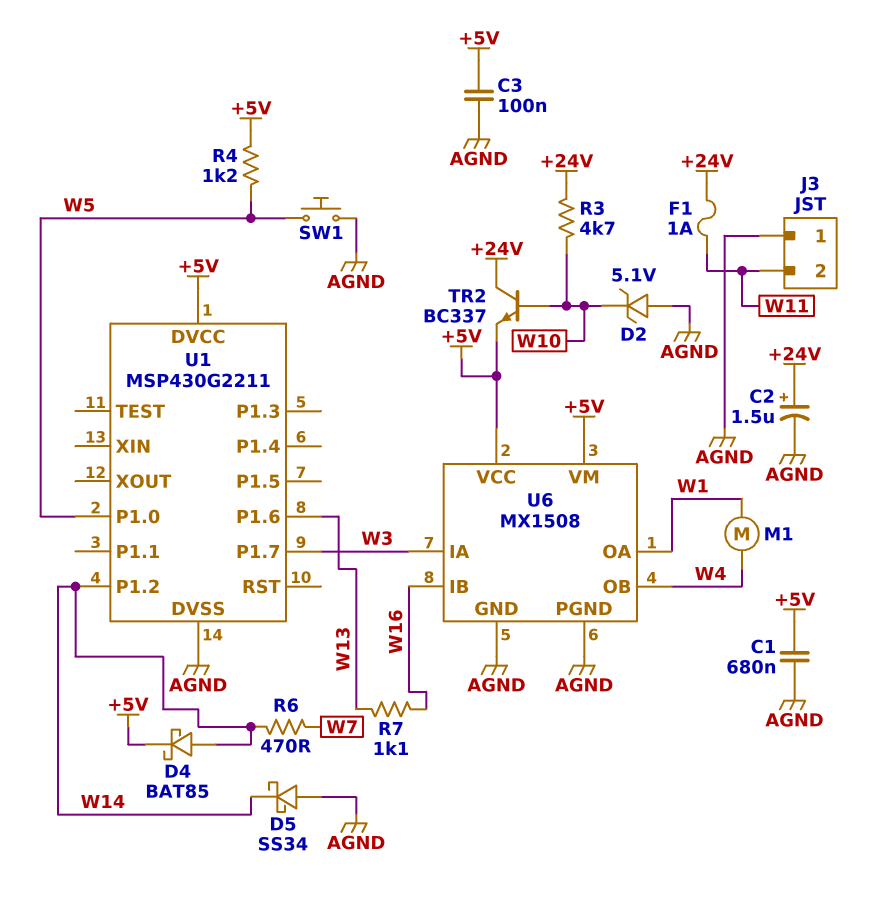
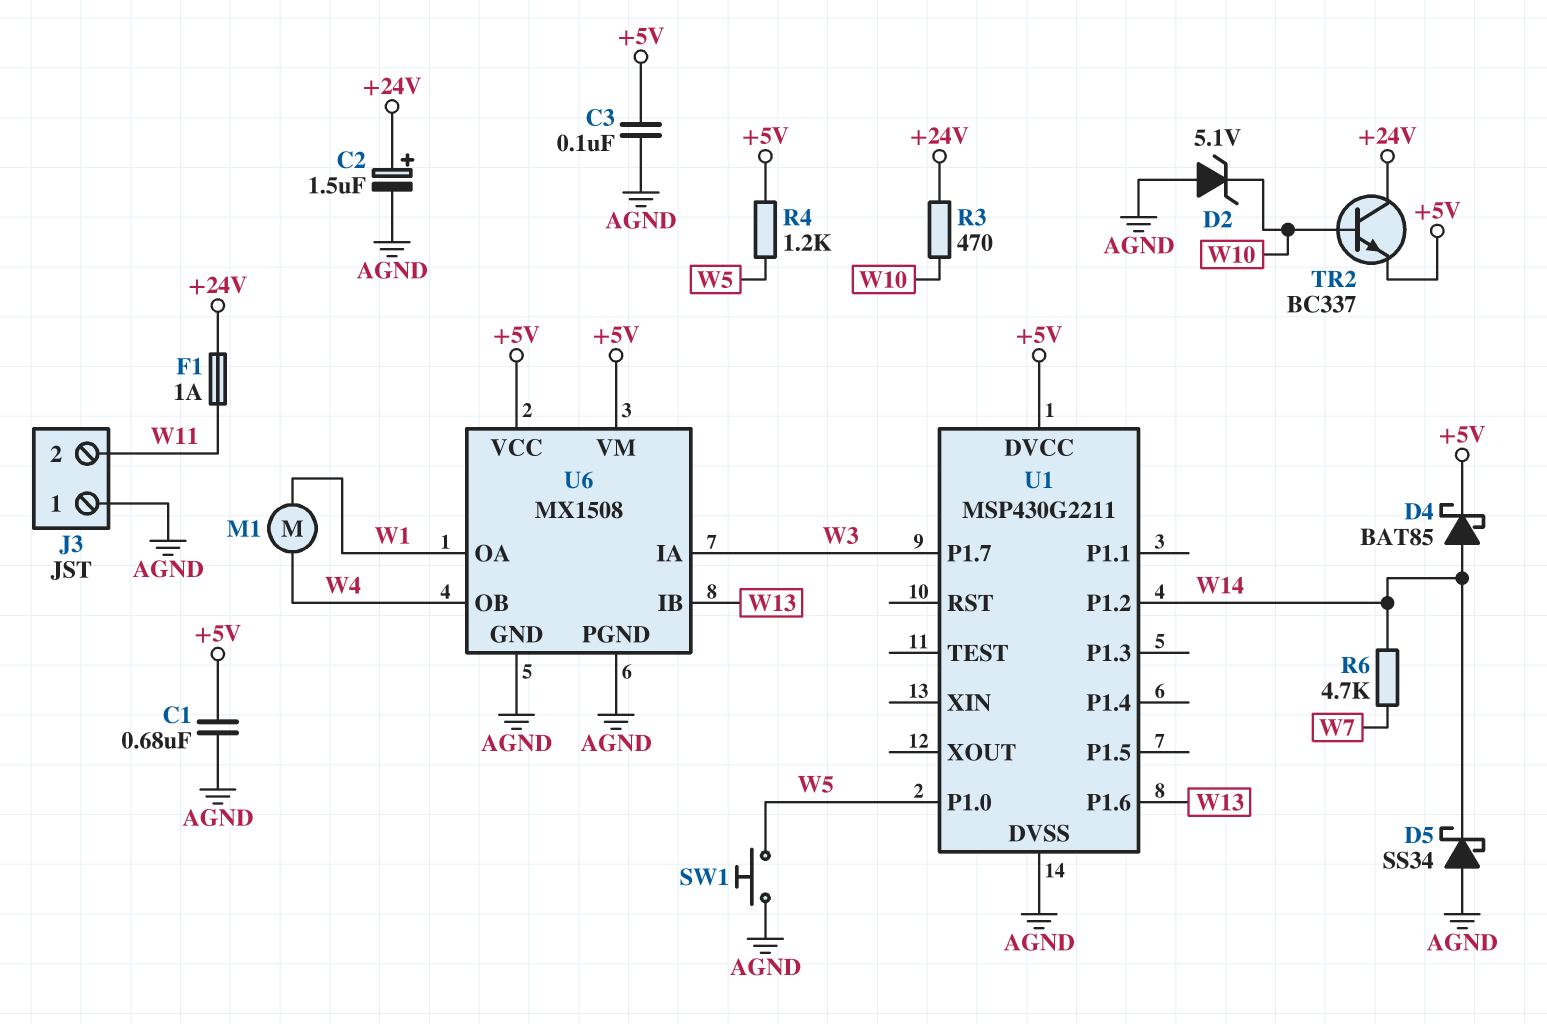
R3: 4.7k (+24V, W10) -> 470 (+24V, W10)
R6: 470 (W7, W14) -> 4.7k (W7, W14)
R7: 1.1k (W13, W16) -> none
U6 pin IB: W16 -> W13

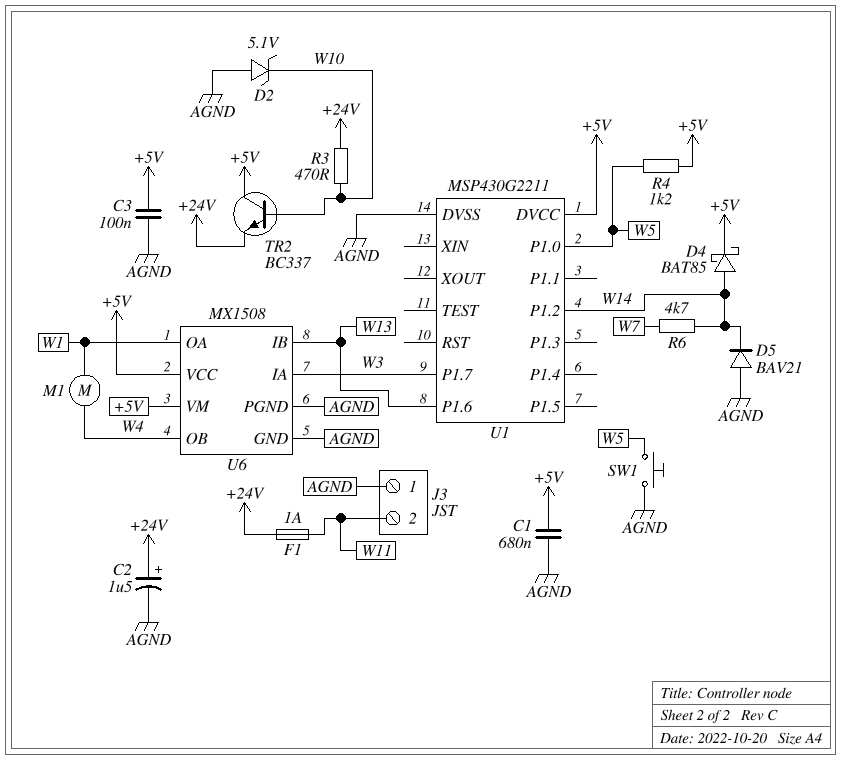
D5: schottky SS34 (A AGND, K W14) -> diode BAV21 (A AGND, K W14)
TR2: NPN BC337 (B W10, C +24V, E +5V) -> NPN BC337 (B W10, C +5V, E +24V)

